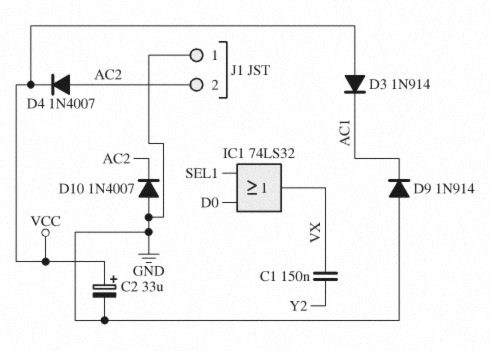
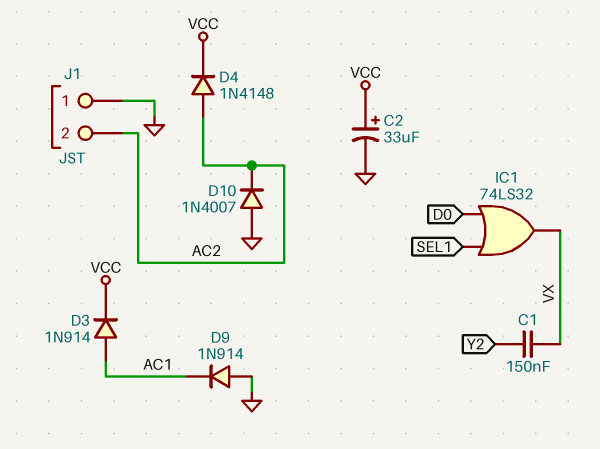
D3: diode 1N914 (A VCC, K AC1) -> diode 1N914 (A AC1, K VCC)
D4: diode 1N4007 (A AC2, K VCC) -> diode 1N4148 (A AC2, K VCC)

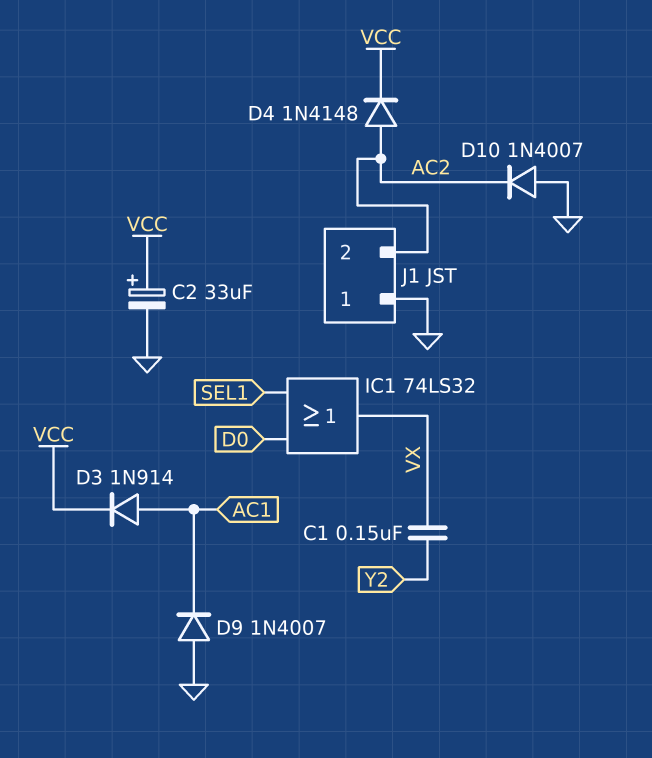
D9: diode 1N914 (A GND, K AC1) -> diode 1N4007 (A GND, K AC1)

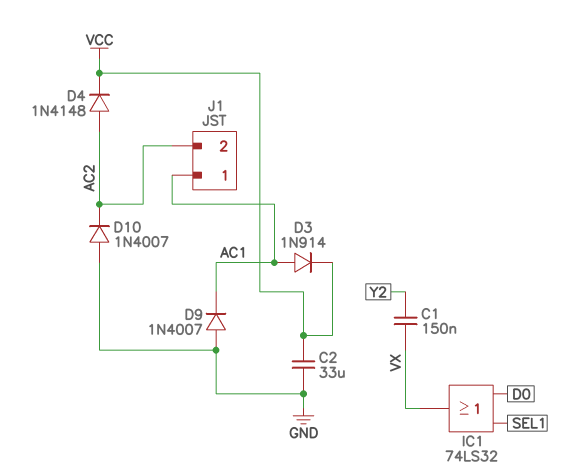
C2: 33uF (plus VCC, minus GND) -> 33uF (GND, VCC)
J1 pin 1: GND -> AC1

